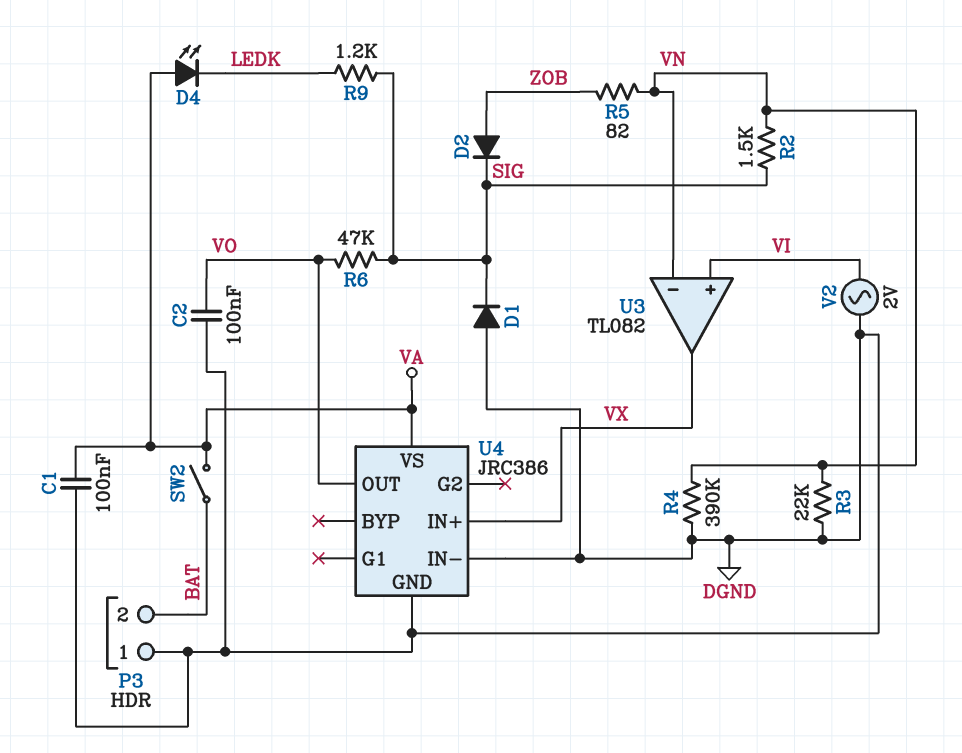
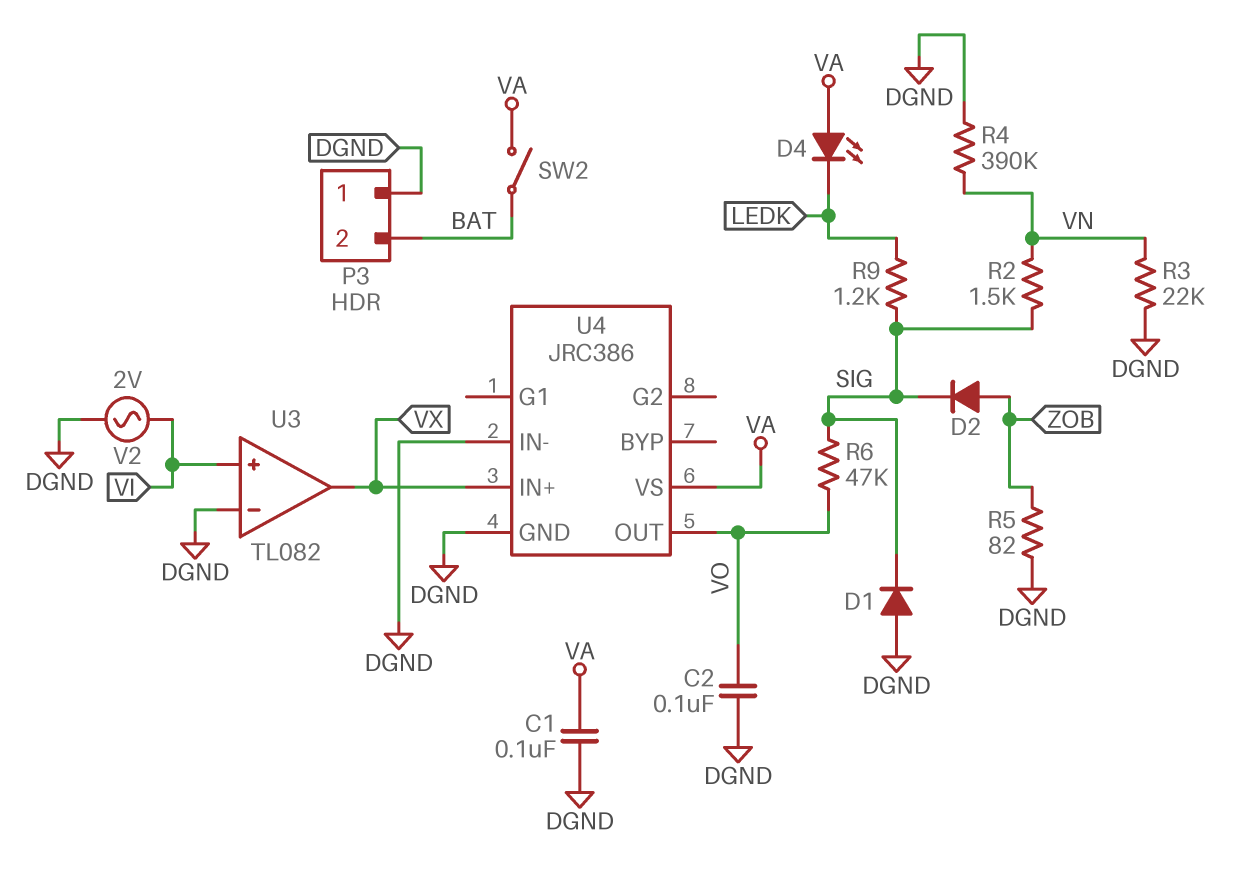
R5: 82 (VN, ZOB) -> 82 (DGND, ZOB)
U3 pin in-: VN -> DGND

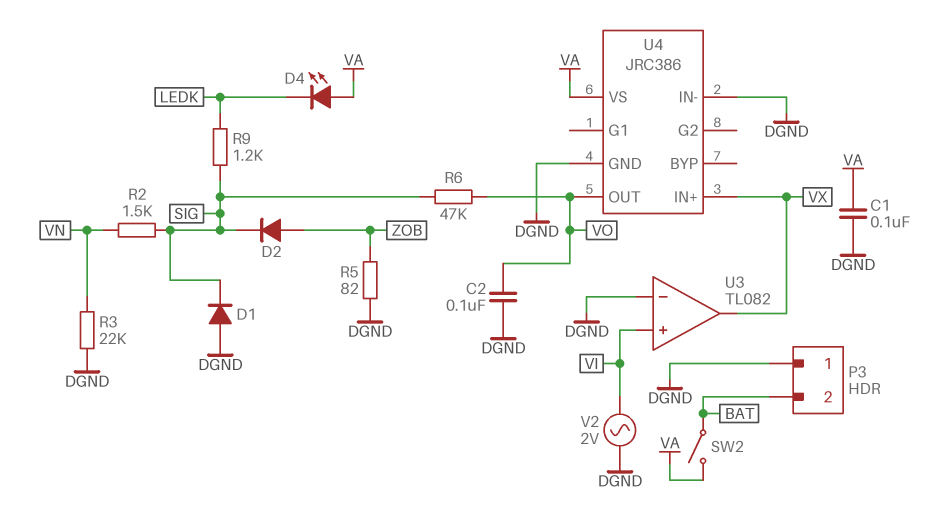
R4: 390k (DGND, VN) -> none

